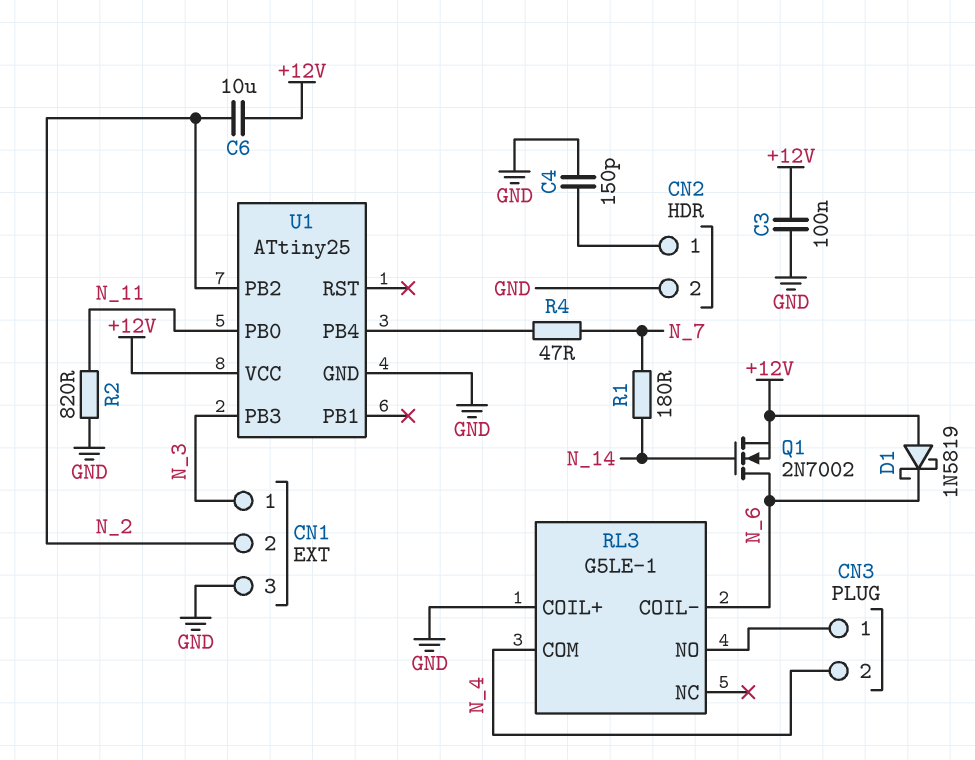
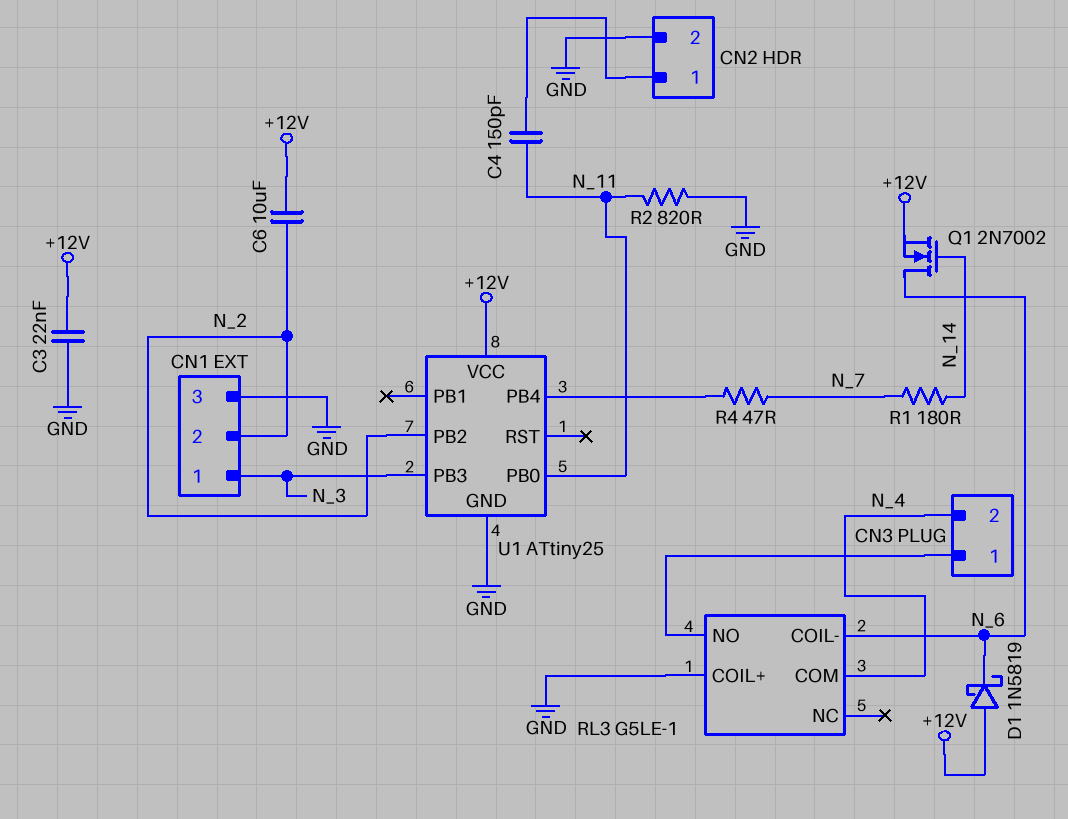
C3: 100nF (+12V, GND) -> 22nF (+12V, GND)
C4: 150pF (CN2/1, GND) -> 150pF (CN2/1, N_11)

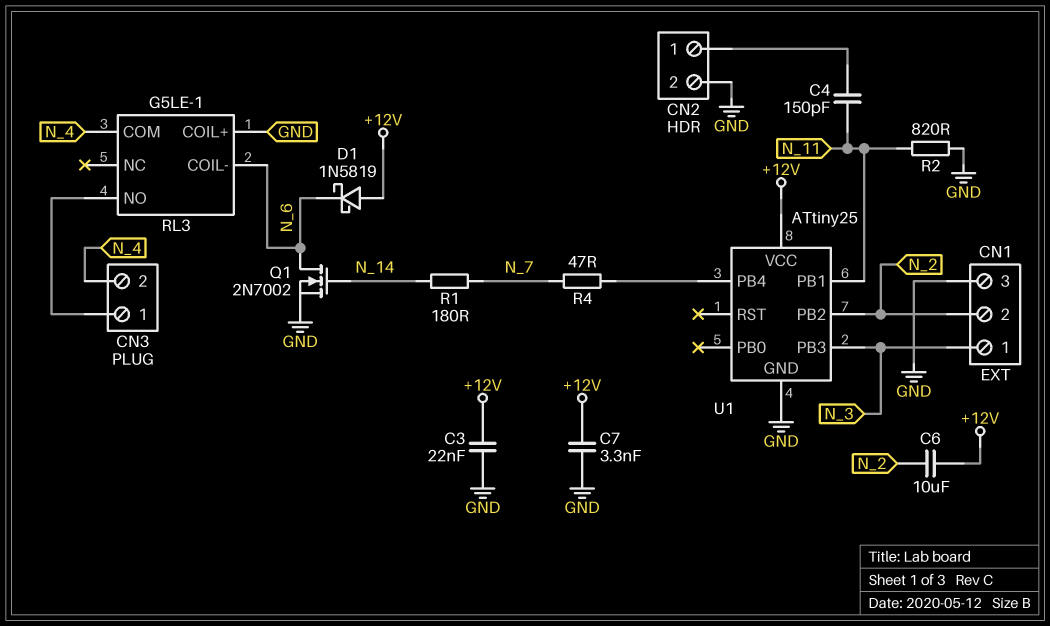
C7: none -> 3.3nF (+12V, GND)
Q1: NMOS 2N7002 (G N_14, D N_6, S +12V) -> NMOS 2N7002 (G N_14, D N_6, S GND)
U1 pin PB0: N_11 -> none
U1 pin PB1: none -> N_11

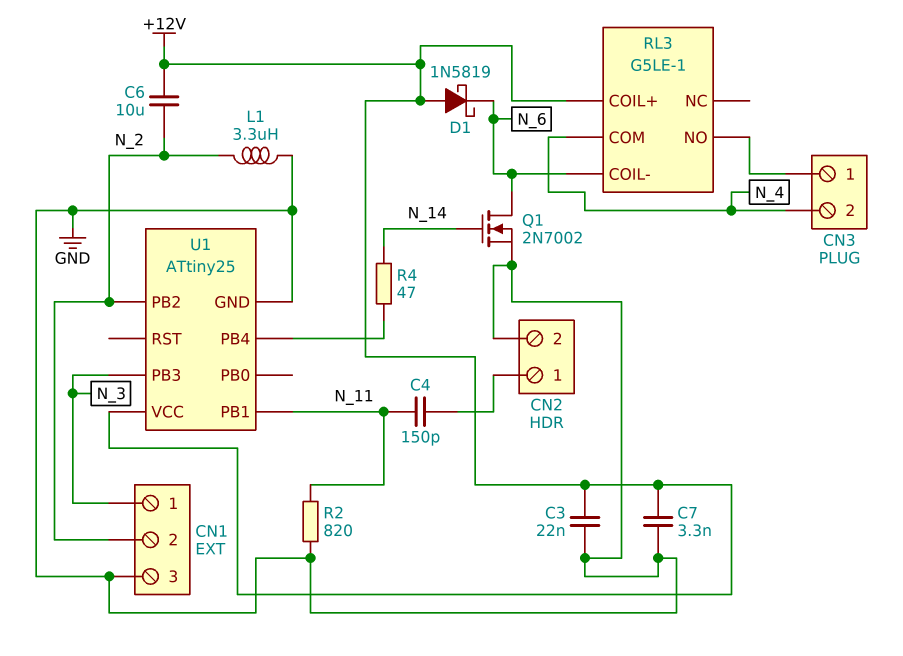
L1: none -> 3.3uH (GND, N_2)
R1: 180 (N_7, N_14) -> none
R4: 47 (N_7, U1/PB4) -> 47 (N_14, U1/PB4)
RL3 pin COIL+: GND -> +12V

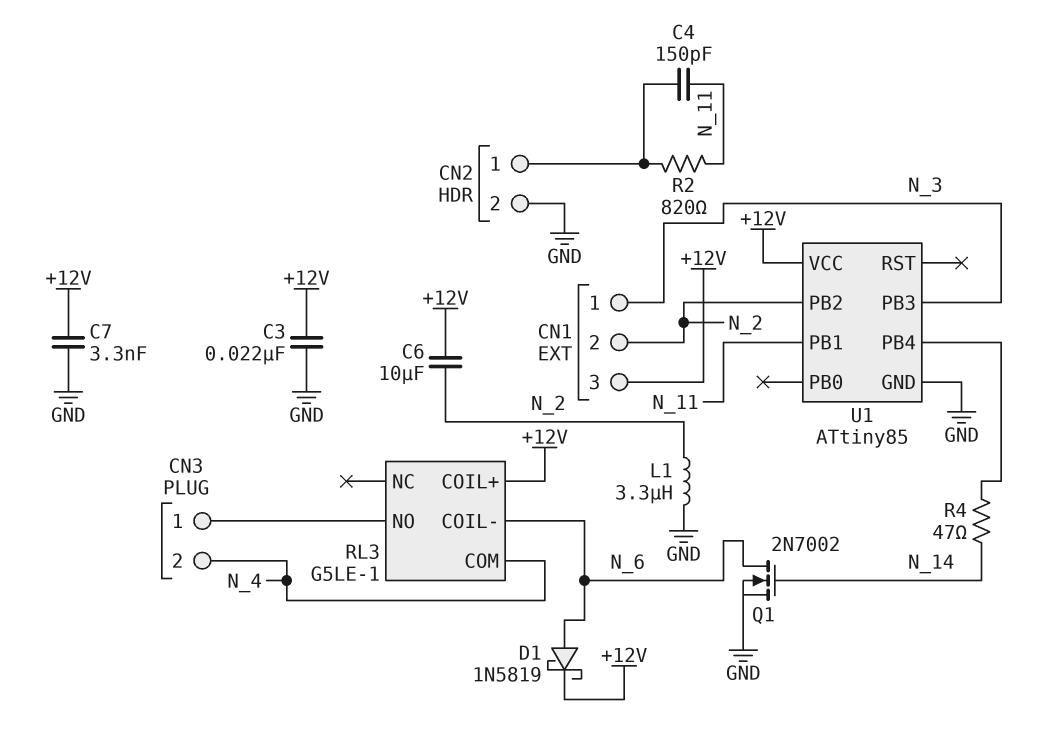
CN1 pin 3: GND -> +12V
D1: schottky 1N5819 (A +12V, K N_6) -> schottky 1N5819 (A N_6, K +12V)
R2: 820 (GND, N_11) -> 820 (CN2/1, N_11)
U1: ATtiny25 -> ATtiny85

